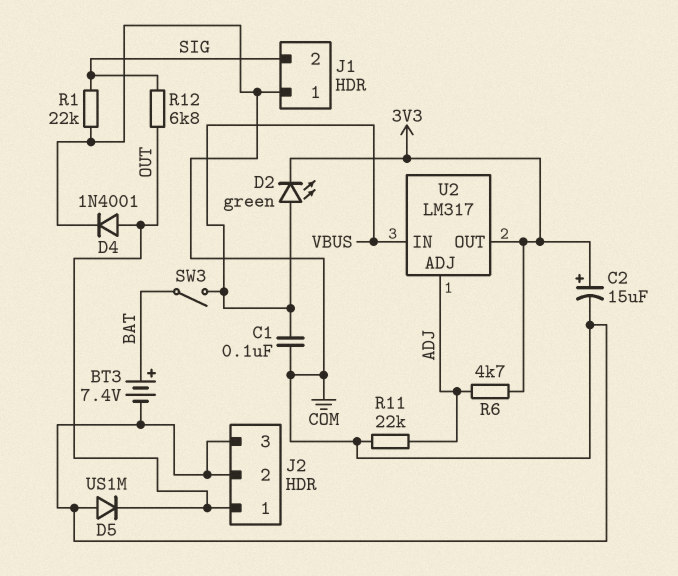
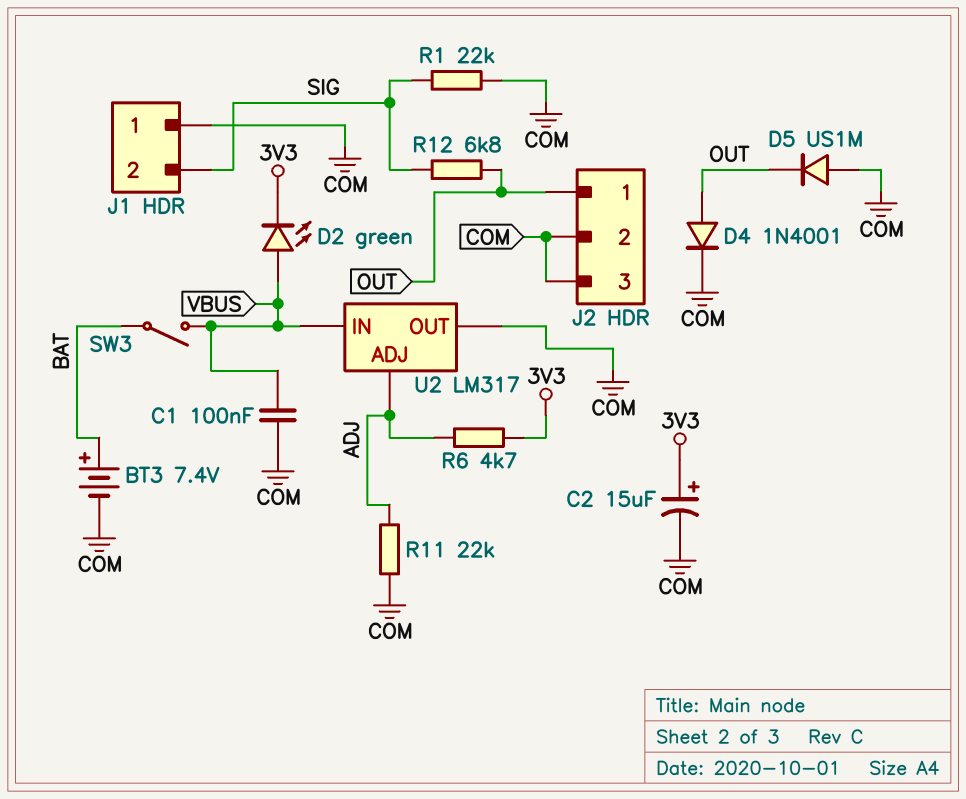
U2 pin OUT: 3V3 -> COM

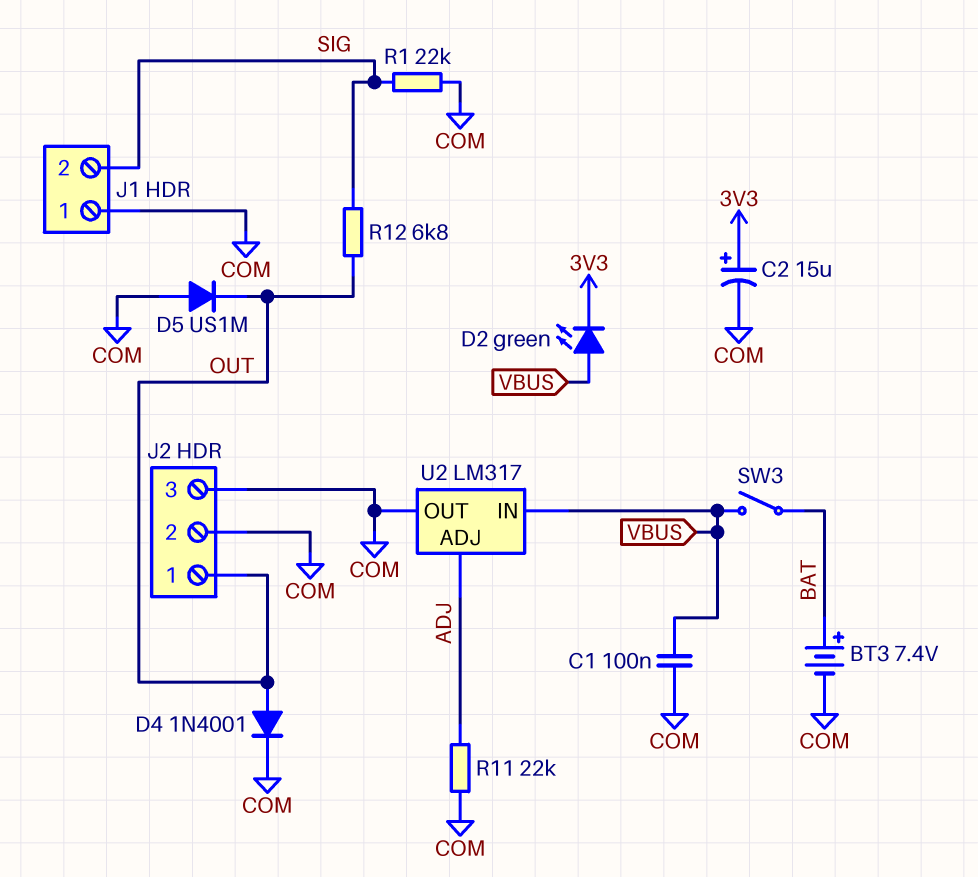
R6: 4.7k (3V3, ADJ) -> none

